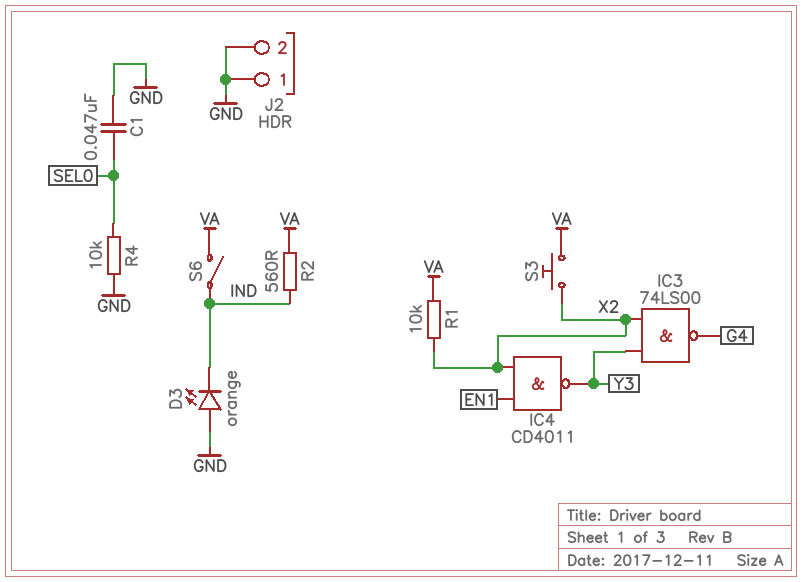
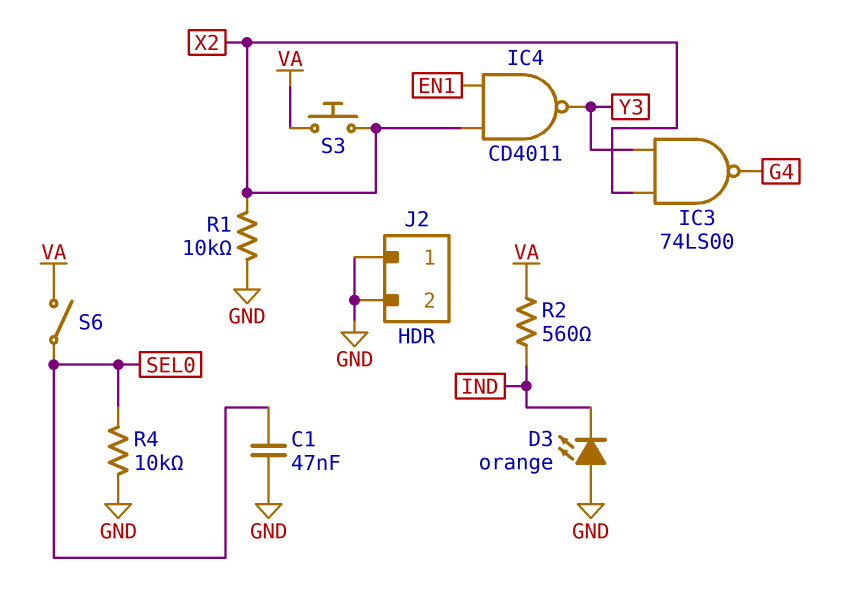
R1: 10k (VA, X2) -> 10k (GND, X2)
S6: switch (IND, VA) -> switch (SEL0, VA)

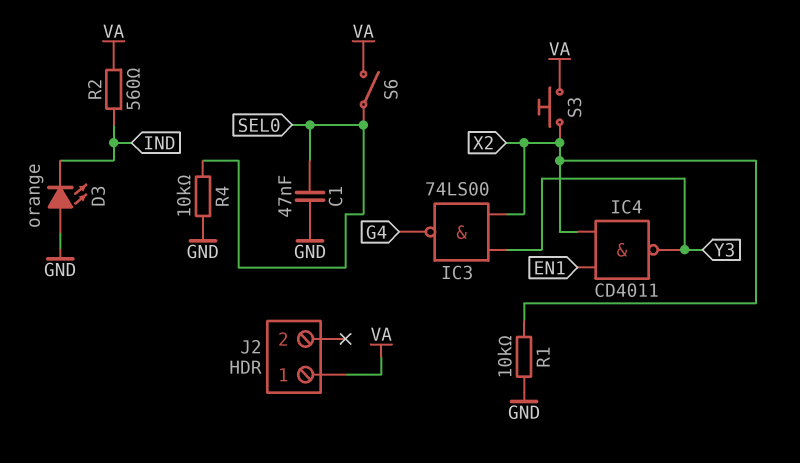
J2 pin 1: GND -> VA
J2 pin 2: GND -> none

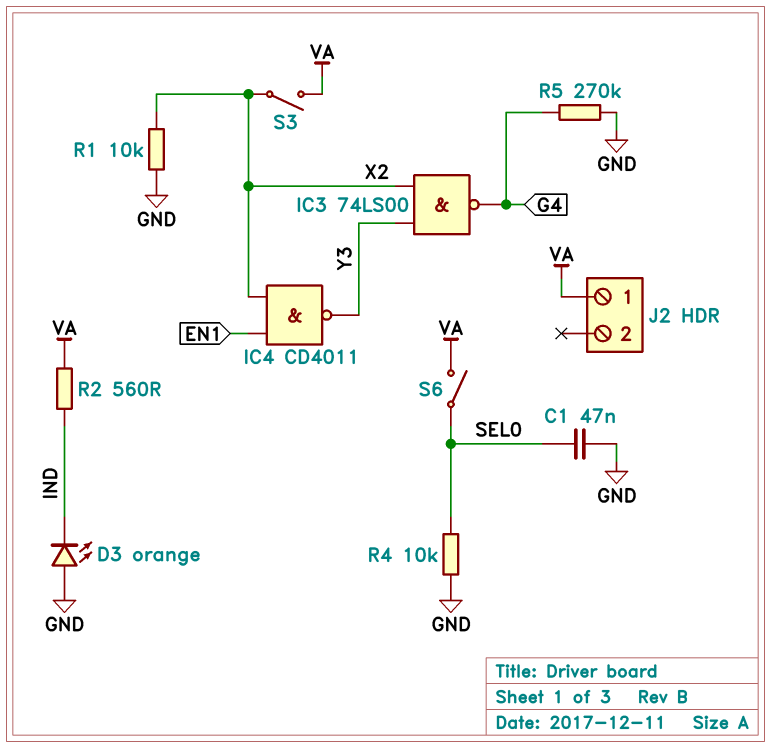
R5: none -> 270k (G4, GND)
S3: button (VA, X2) -> switch (VA, X2)

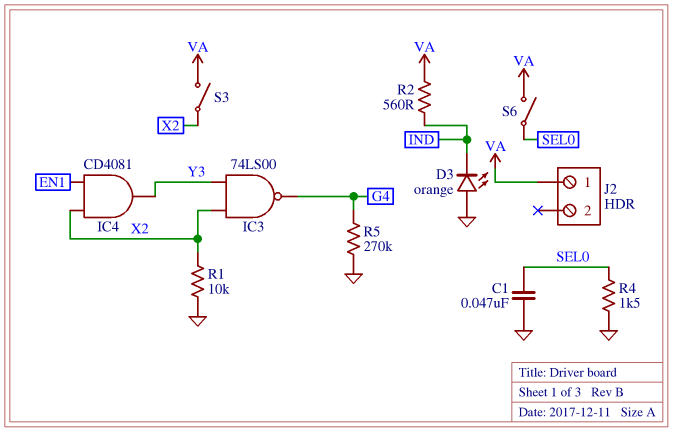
IC4: NAND CD4011 (in EN1, in X2, out Y3) -> AND CD4081 (in EN1, in X2, out Y3)
R4: 10k (GND, SEL0) -> 1.5k (GND, SEL0)

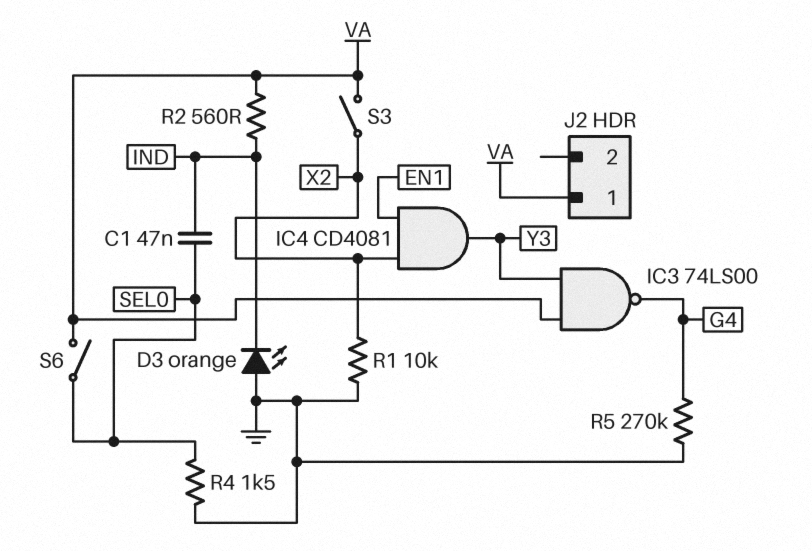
C1: 47nF (GND, SEL0) -> 47nF (IND, SEL0)
IC3: NAND 74LS00 (in X2, in Y3, out G4) -> NAND 74LS00 (in VA, in Y3, out G4)

